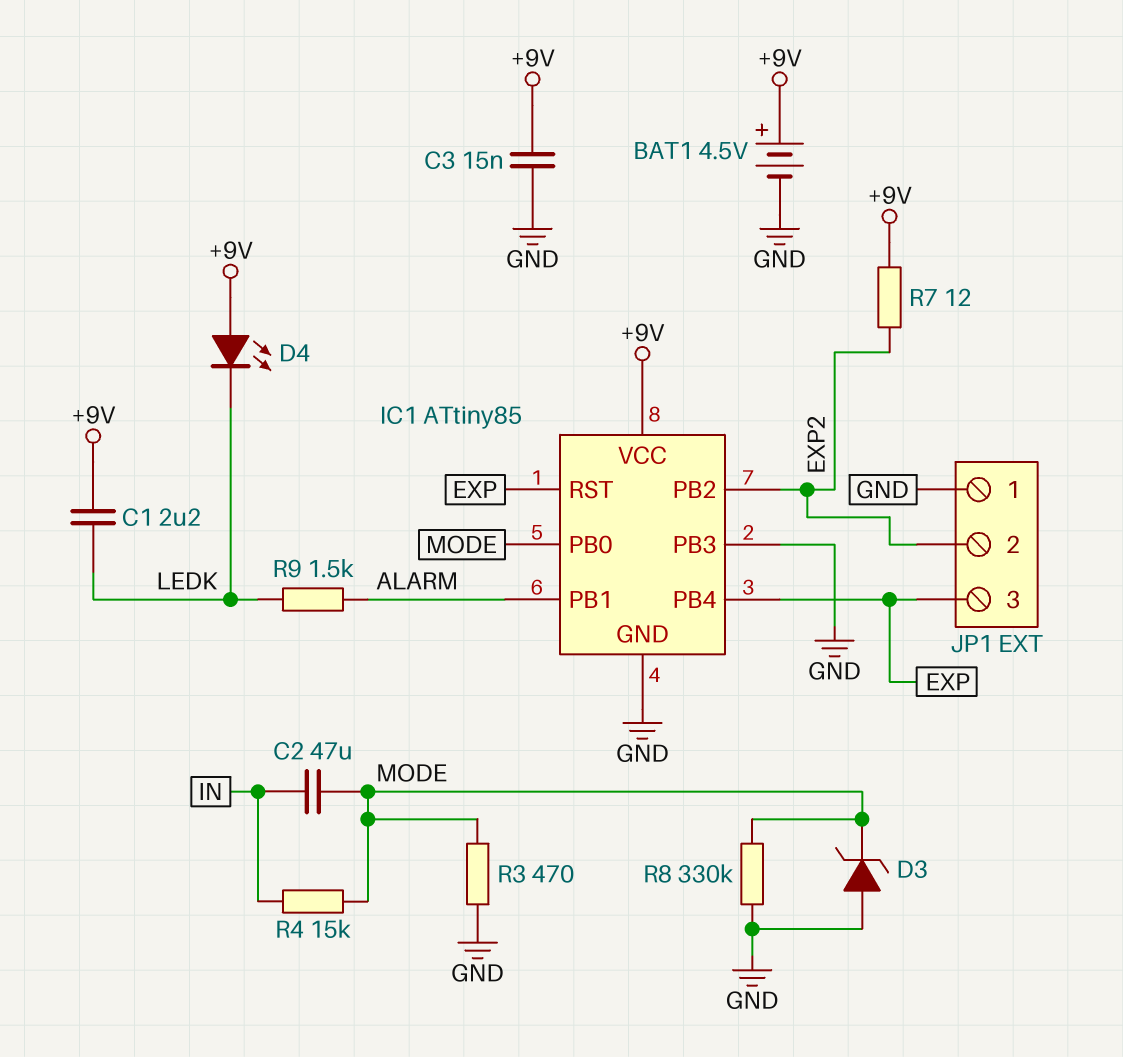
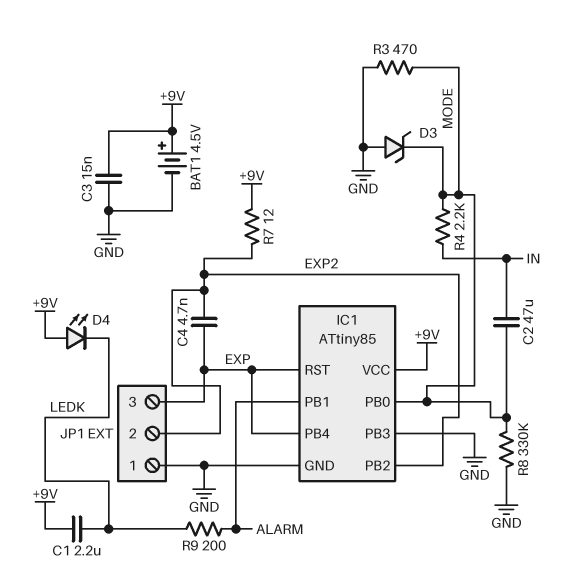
C4: none -> 4.7nF (EXP, EXP2)
R4: 15k (IN, MODE) -> 2.2k (IN, MODE)
R9: 1.5k (ALARM, LEDK) -> 200 (ALARM, LEDK)

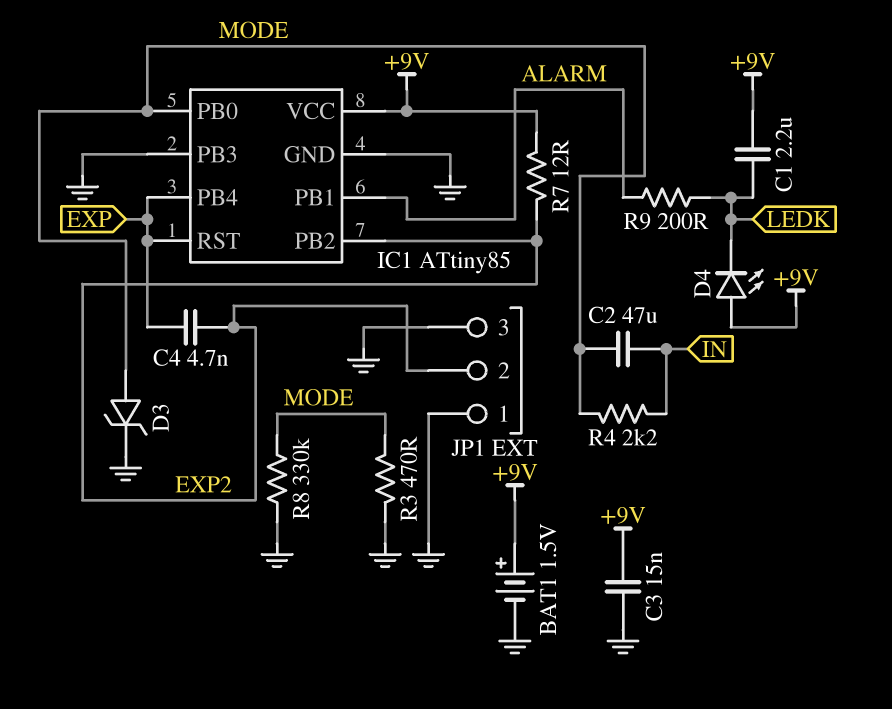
BAT1: 4.5V (plus +9V, minus GND) -> 1.5V (plus +9V, minus GND)
D3: zener (A GND, K MODE) -> zener (A MODE, K GND)
JP1 pin 3: EXP -> GND

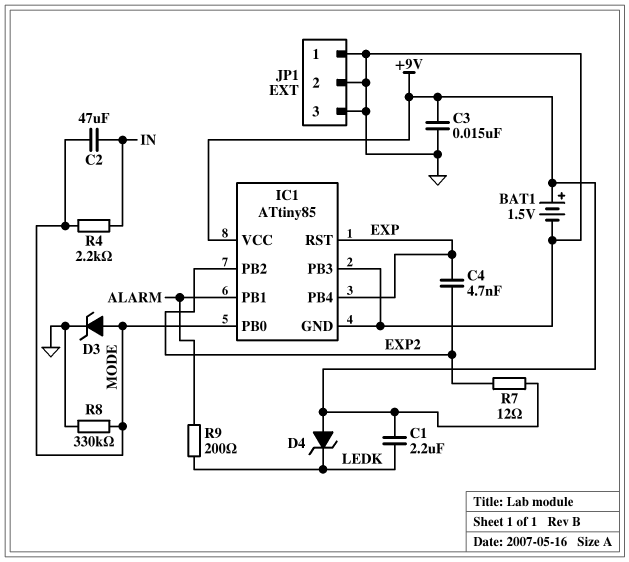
D4: LED (A +9V, K LEDK) -> zener (A +9V, K LEDK)
JP1 pin 2: EXP2 -> GND
R3: 470 (GND, MODE) -> none

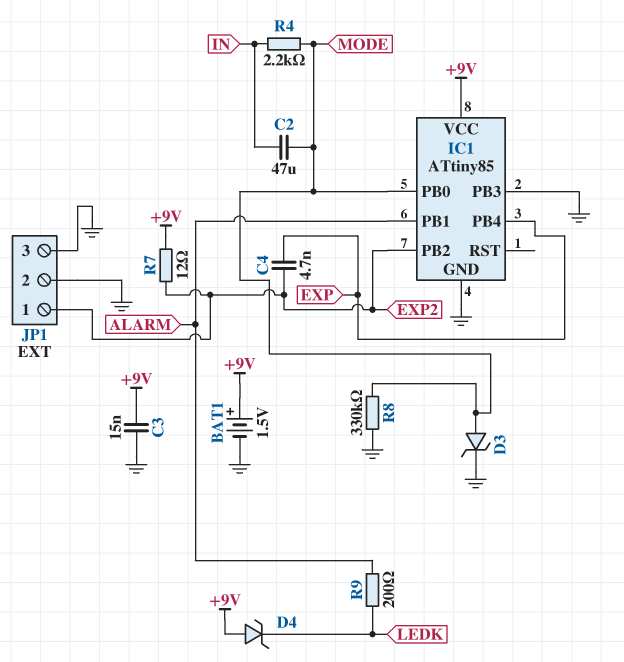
C1: 2.2uF (+9V, LEDK) -> none
IC1 pin RST: EXP -> none
JP1 pin 1: GND -> EXP2

